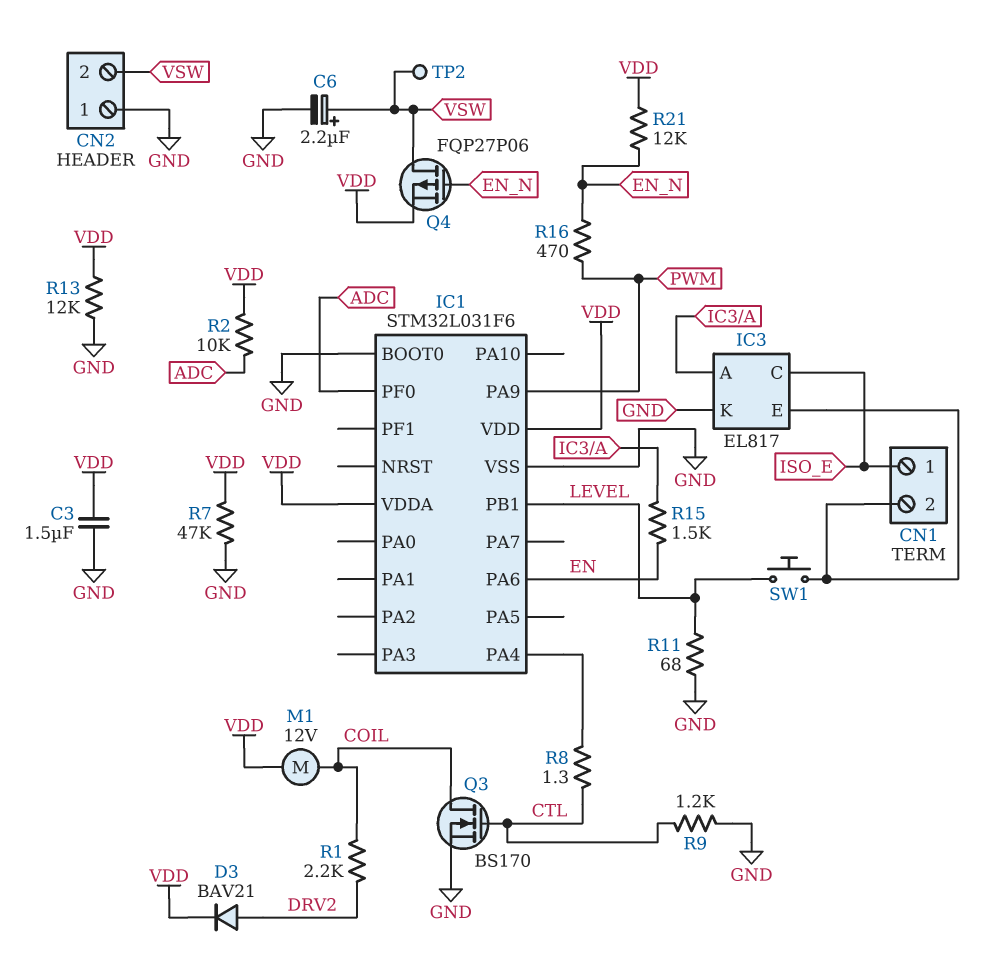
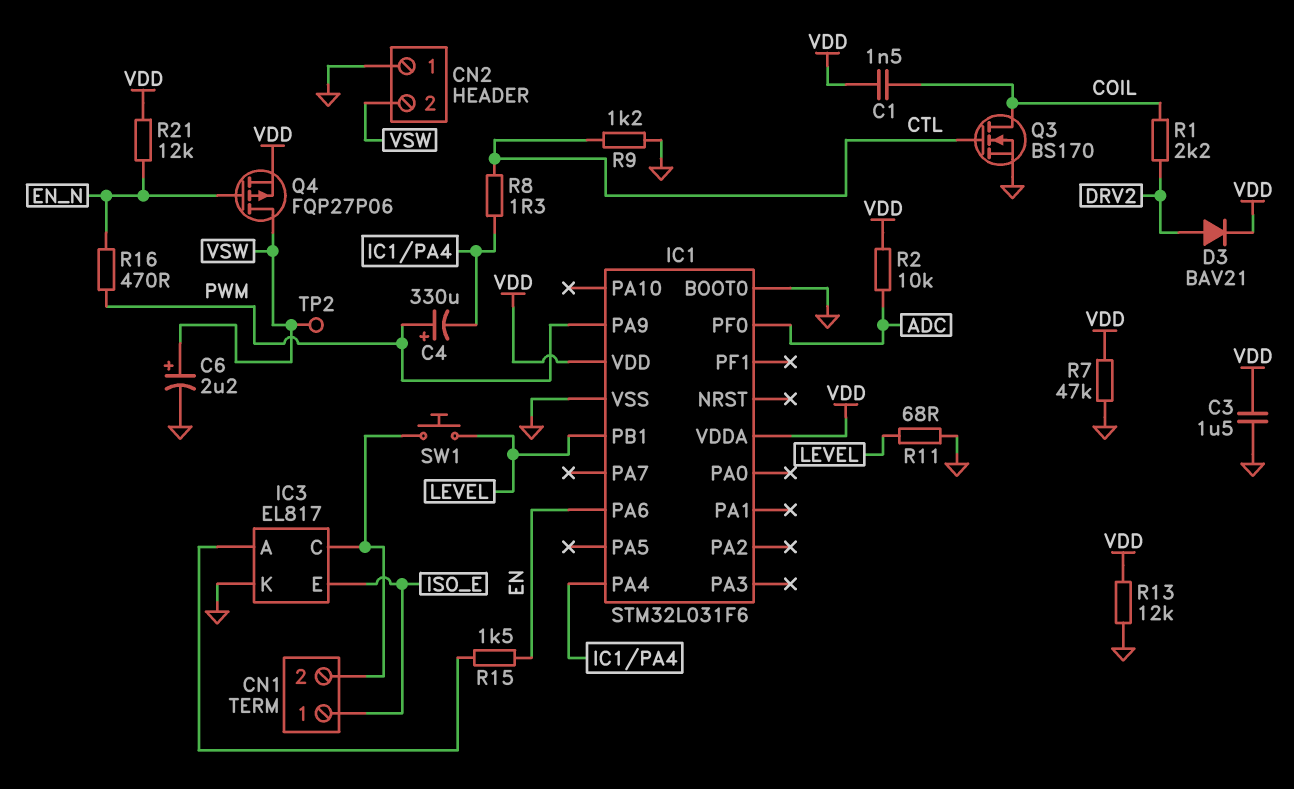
C1: none -> 1.5nF (COIL, VDD)
C4: none -> 330uF (plus PWM, minus IC1/PA4)
IC3 pin C: ISO_E -> CN1/2
IC3 pin E: CN1/2 -> ISO_E
M1: motor 12V (COIL, VDD) -> none

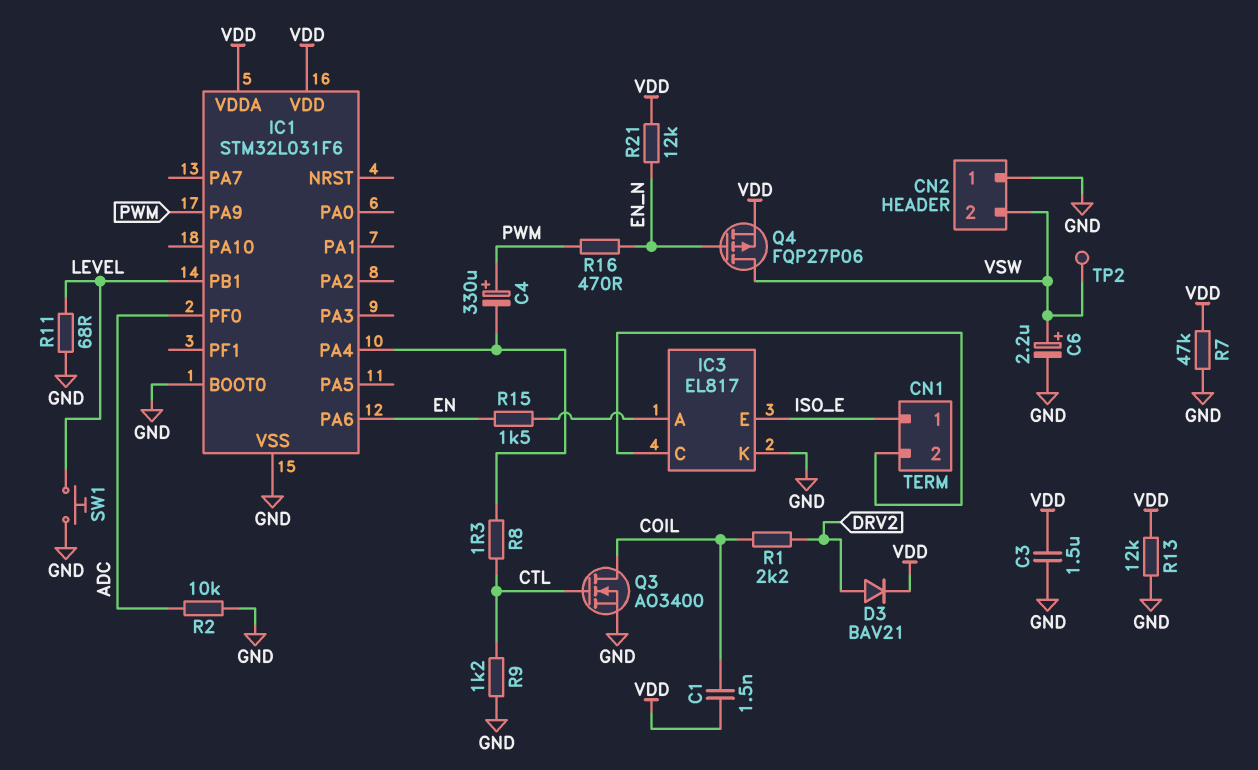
Q3: NMOS BS170 (G CTL, D COIL, S GND) -> NMOS AO3400 (G CTL, D COIL, S GND)
R2: 10k (ADC, VDD) -> 10k (ADC, GND)
SW1: button (CN1/2, LEVEL) -> button (GND, LEVEL)

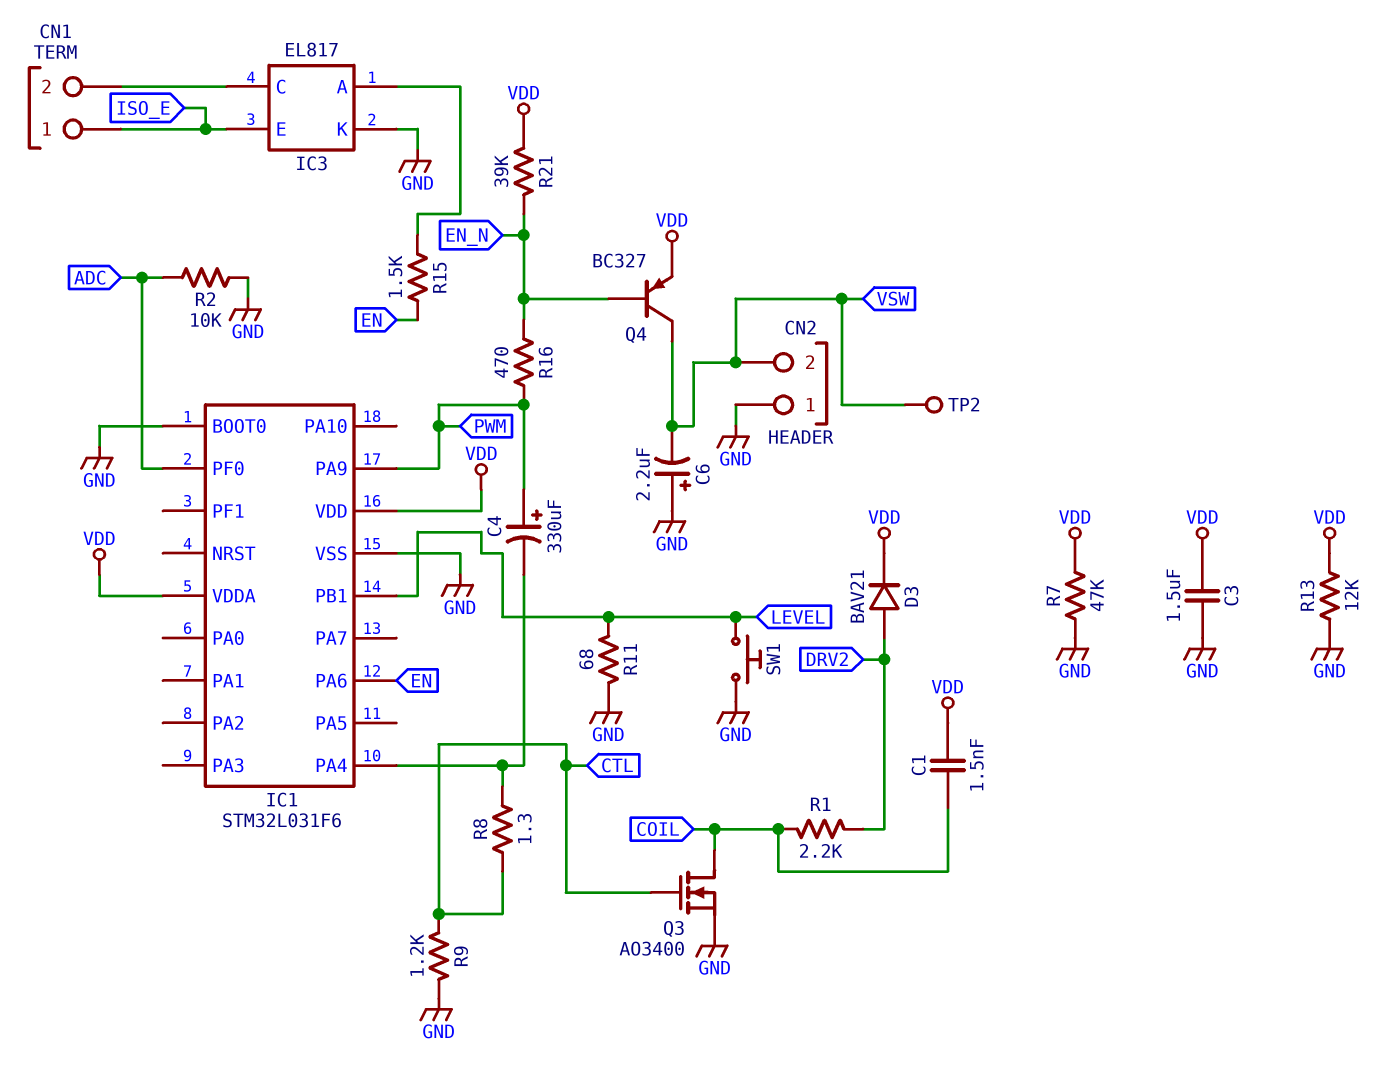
C6: 2.2uF (plus VSW, minus GND) -> 2.2uF (plus GND, minus VSW)
Q4: PMOS FQP27P06 (G EN_N, D VSW, S VDD) -> PNP BC327 (B EN_N, C VSW, E VDD)
R21: 12k (EN_N, VDD) -> 39k (EN_N, VDD)

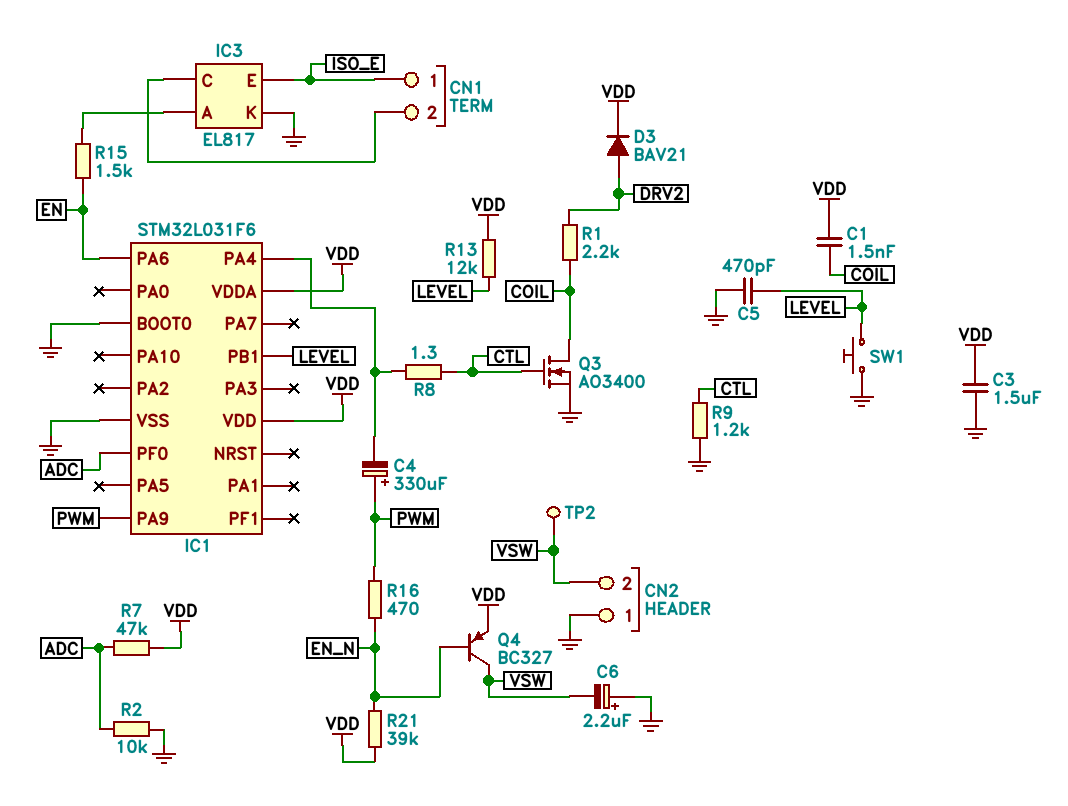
C5: none -> 470pF (GND, LEVEL)
R7: 47k (GND, VDD) -> 47k (ADC, VDD)
R11: 68 (GND, LEVEL) -> none
R13: 12k (GND, VDD) -> 12k (LEVEL, VDD)

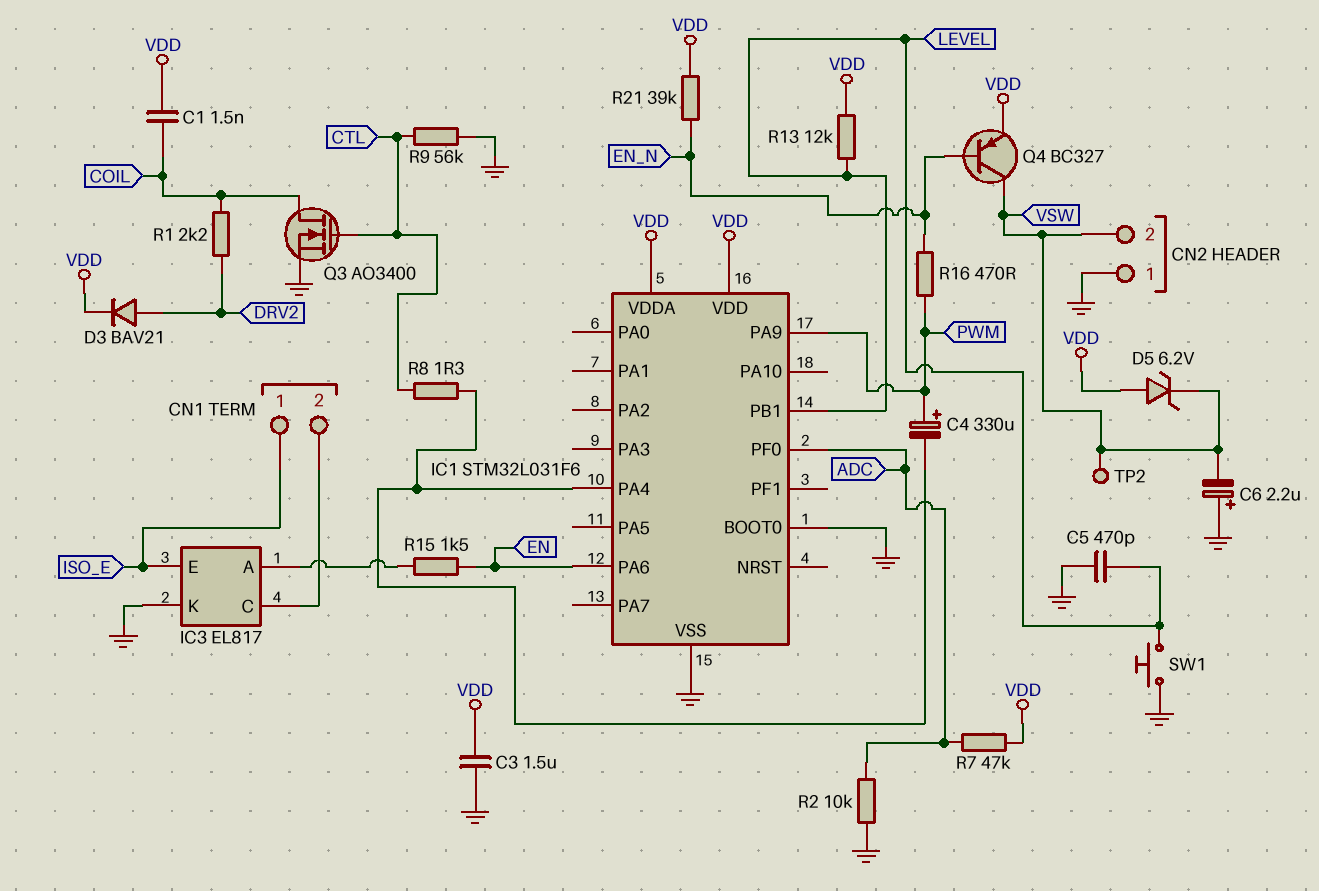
D5: none -> zener 6.2V (A VDD, K VSW)
R9: 1.2k (CTL, GND) -> 56k (CTL, GND)

